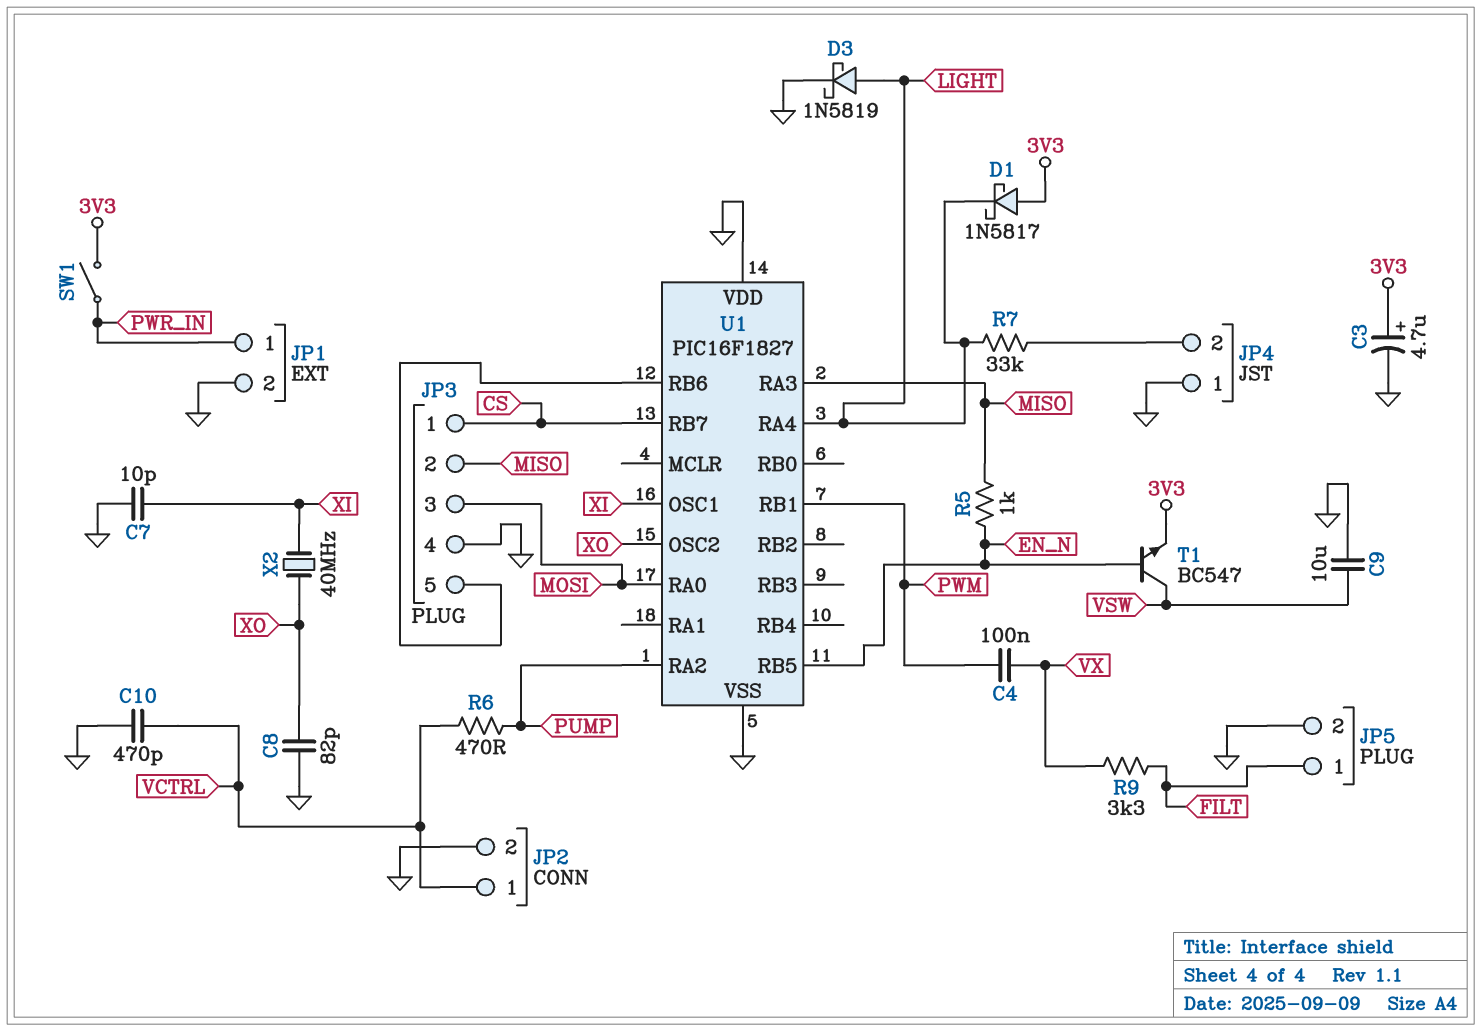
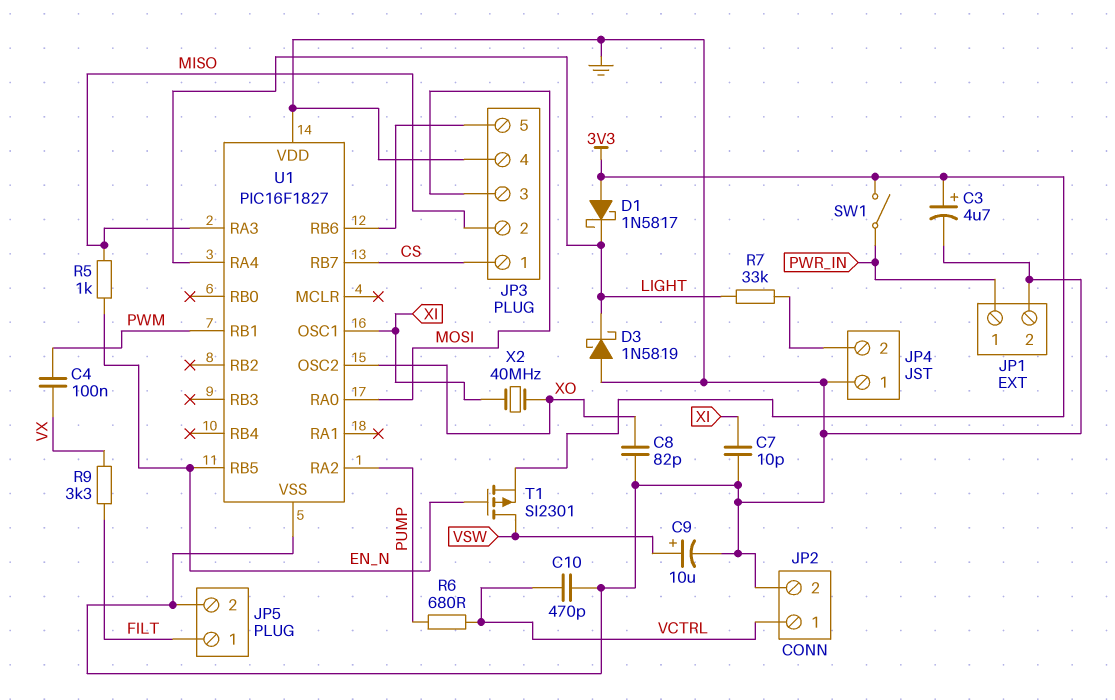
C9: 10uF (GND, VSW) -> 10uF (plus VSW, minus GND)
D3: schottky 1N5819 (A LIGHT, K GND) -> schottky 1N5819 (A GND, K LIGHT)
R6: 470 (PUMP, VCTRL) -> 680 (PUMP, VCTRL)
T1: NPN BC547 (B EN_N, C VSW, E 3V3) -> PMOS SI2301 (G EN_N, D VSW, S 3V3)

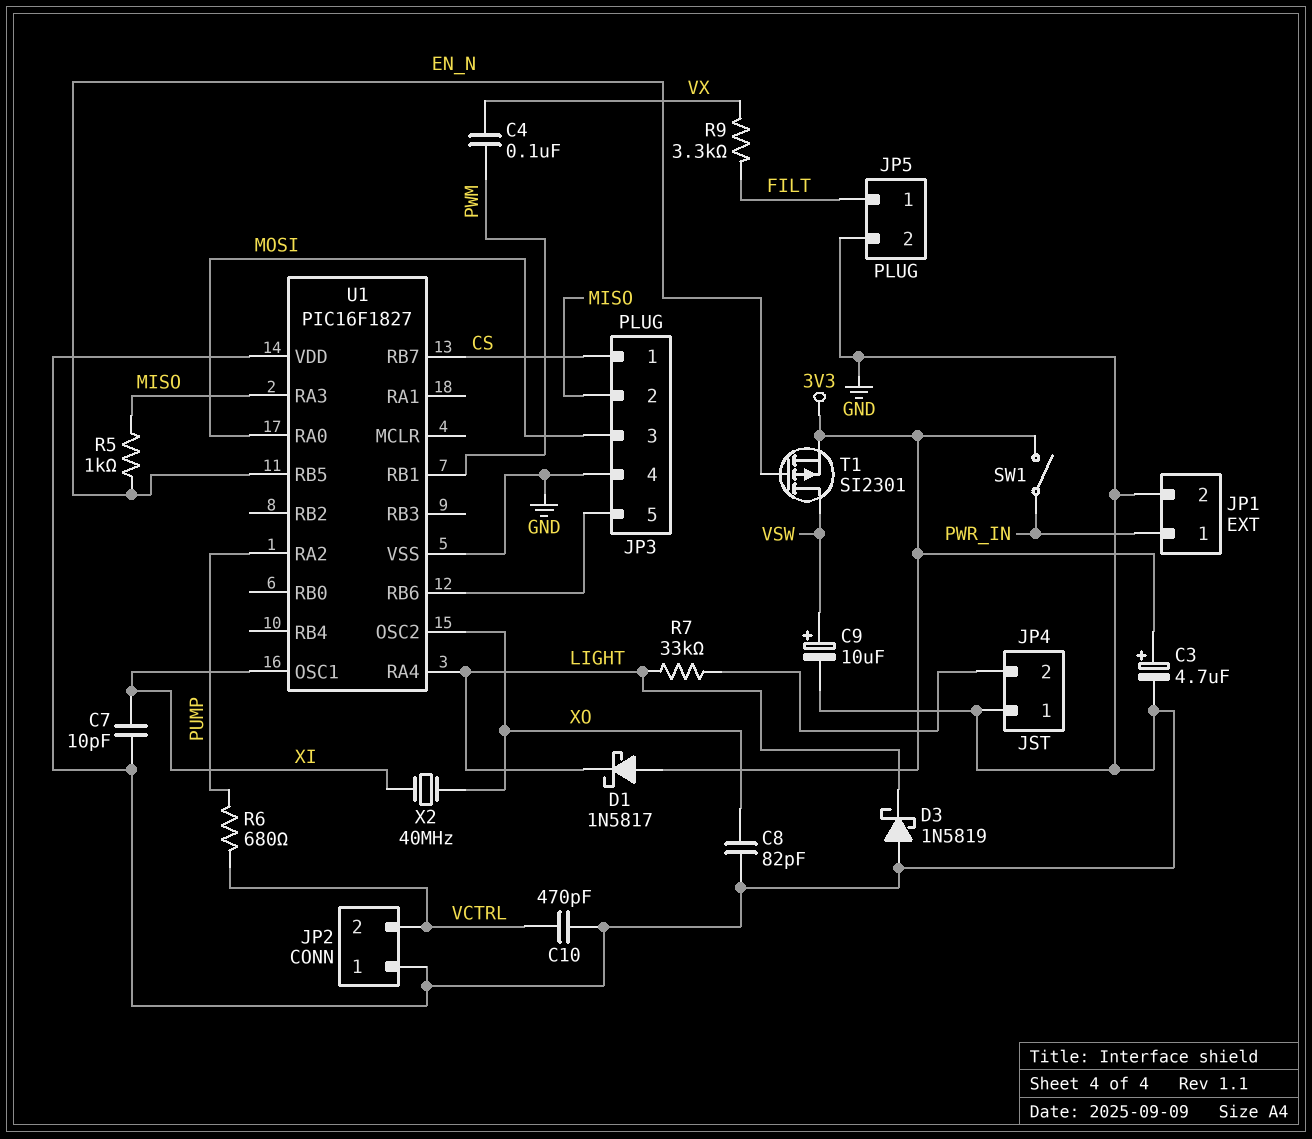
JP2 pin 1: VCTRL -> GND
JP2 pin 2: GND -> VCTRL

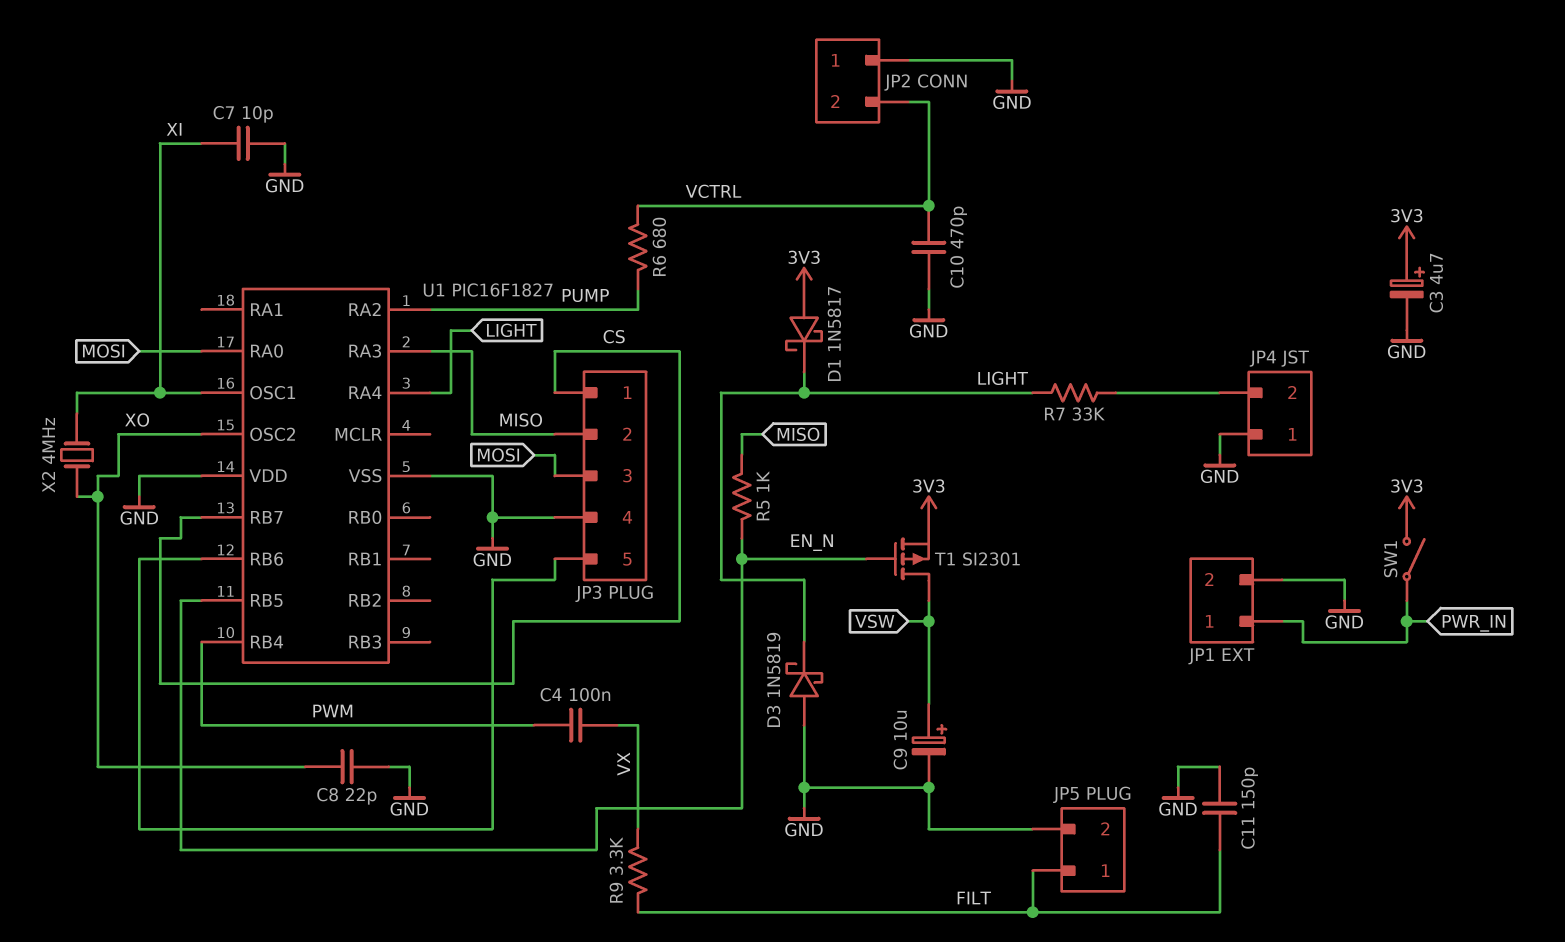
C8: 82pF (GND, XO) -> 22pF (GND, XO)
C11: none -> 150pF (FILT, GND)
U1 pin RB1: PWM -> none
U1 pin RB4: none -> PWM
X2: 40MHz (XI, XO) -> 4MHz (XI, XO)

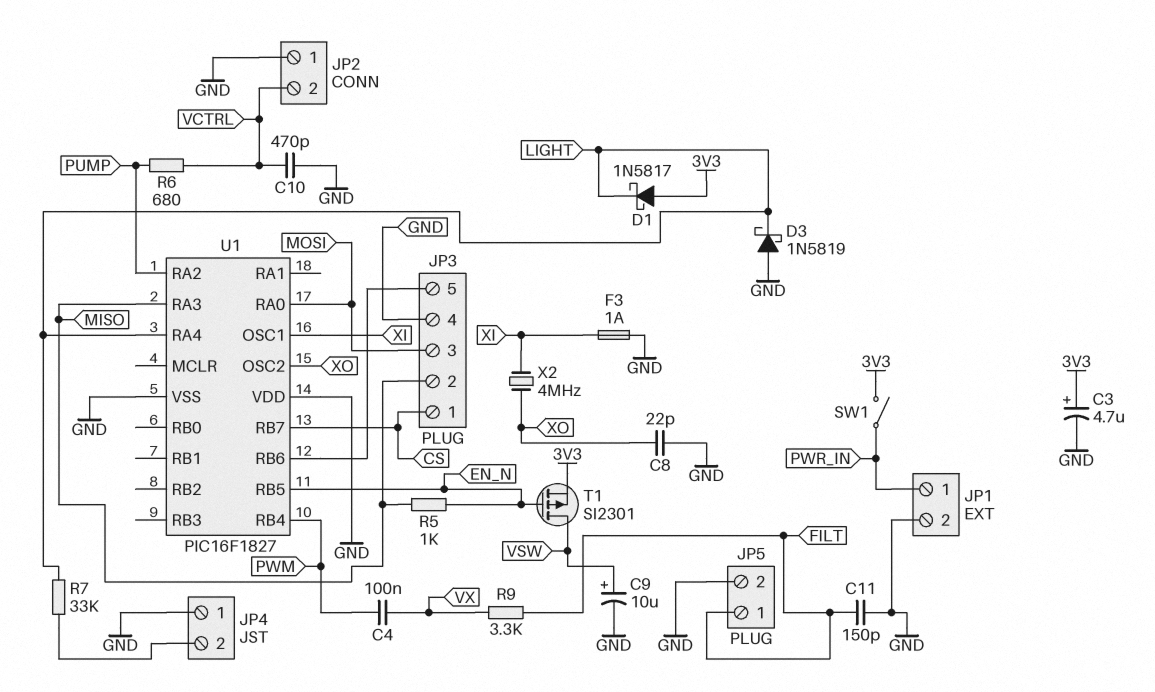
C7: 10pF (GND, XI) -> none
F3: none -> 1A (GND, XI)

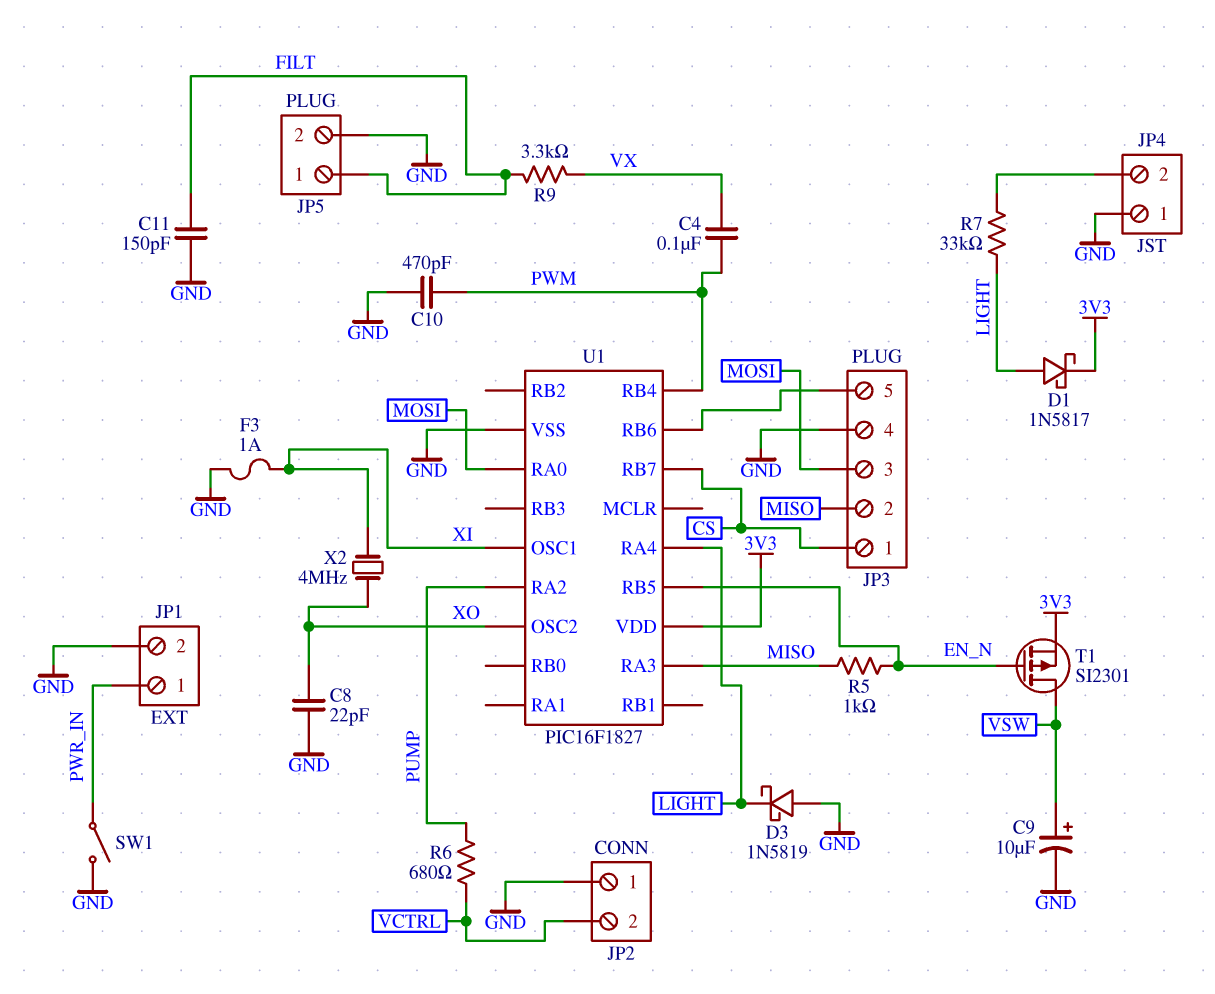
C3: 4.7uF (plus 3V3, minus GND) -> none
C10: 470pF (GND, VCTRL) -> 470pF (GND, PWM)
D1: schottky 1N5817 (A 3V3, K LIGHT) -> schottky 1N5817 (A LIGHT, K 3V3)
SW1: switch (3V3, PWR_IN) -> switch (GND, PWR_IN)
U1 pin VDD: GND -> 3V3

